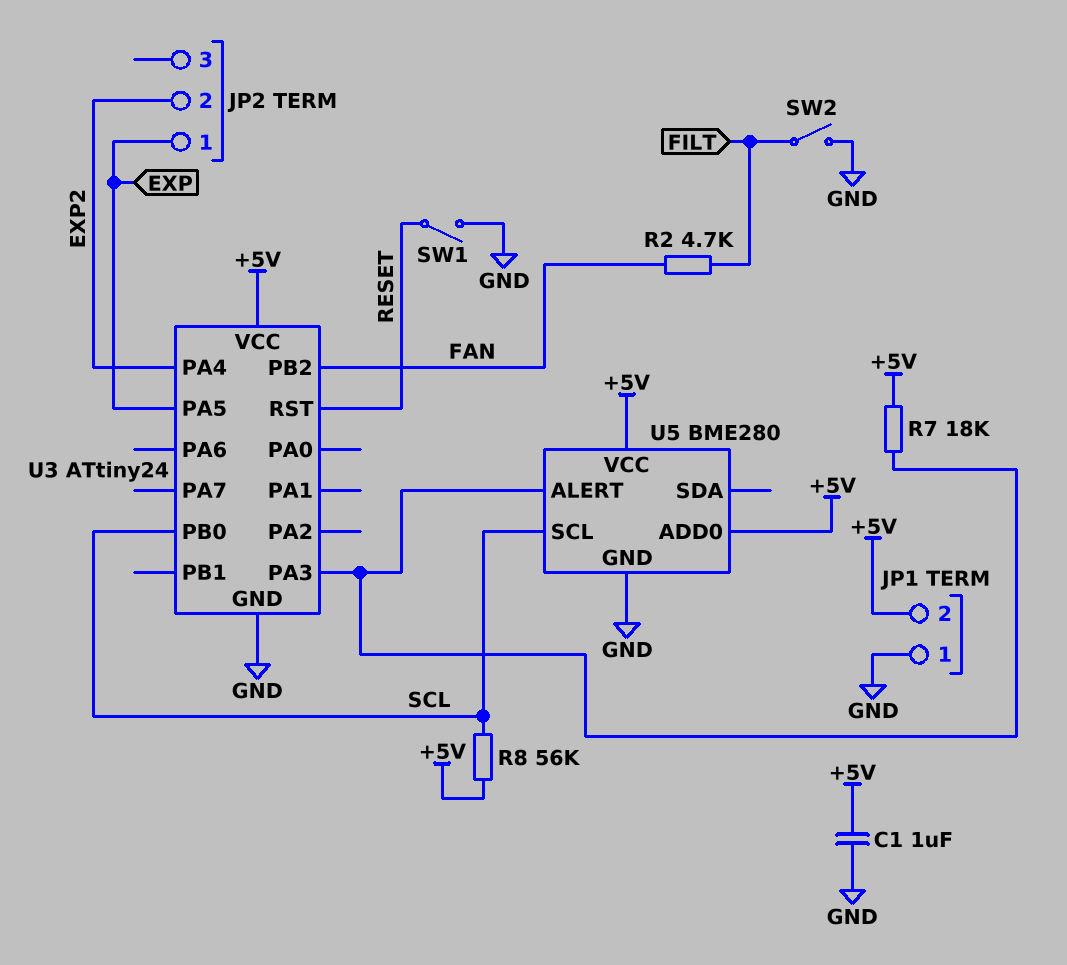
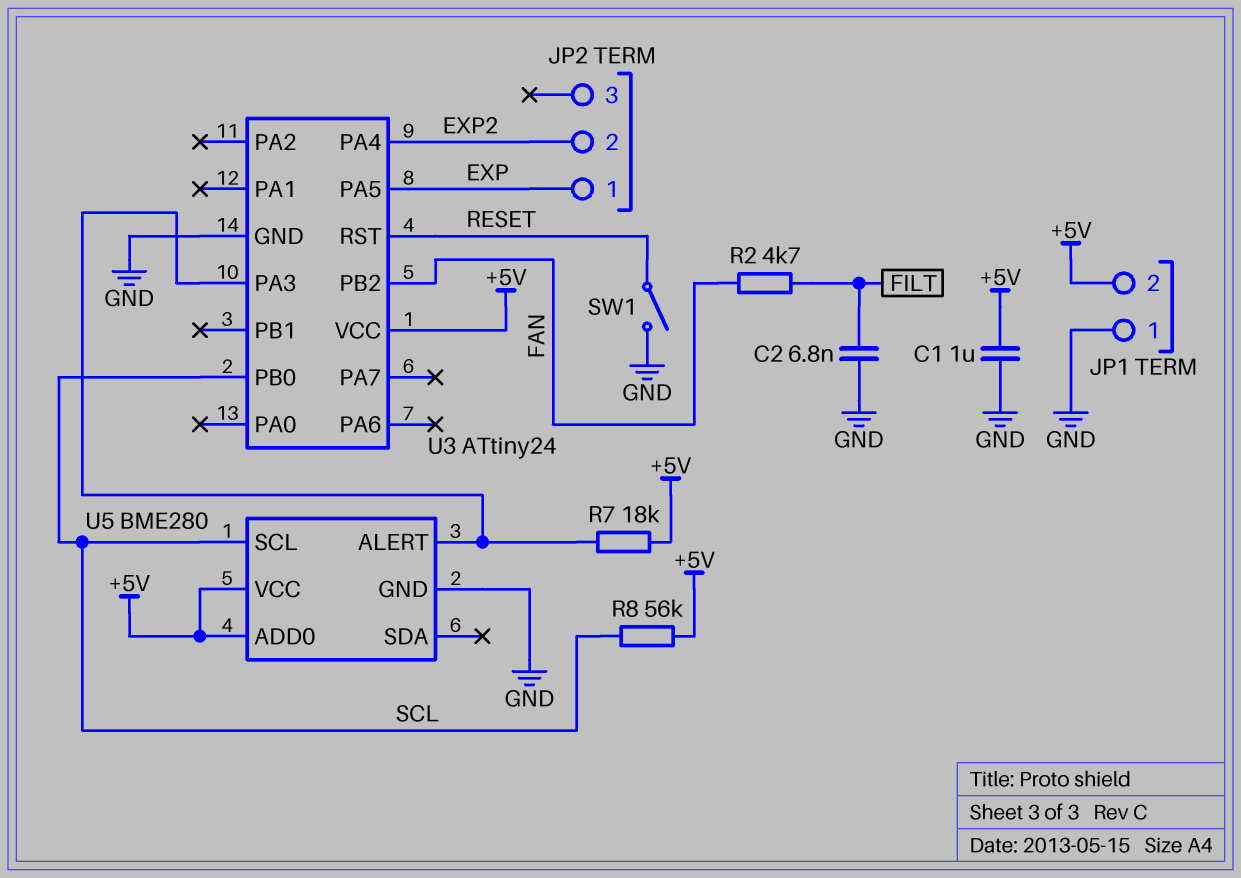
C2: none -> 6.8nF (FILT, GND)
SW2: switch (FILT, GND) -> none

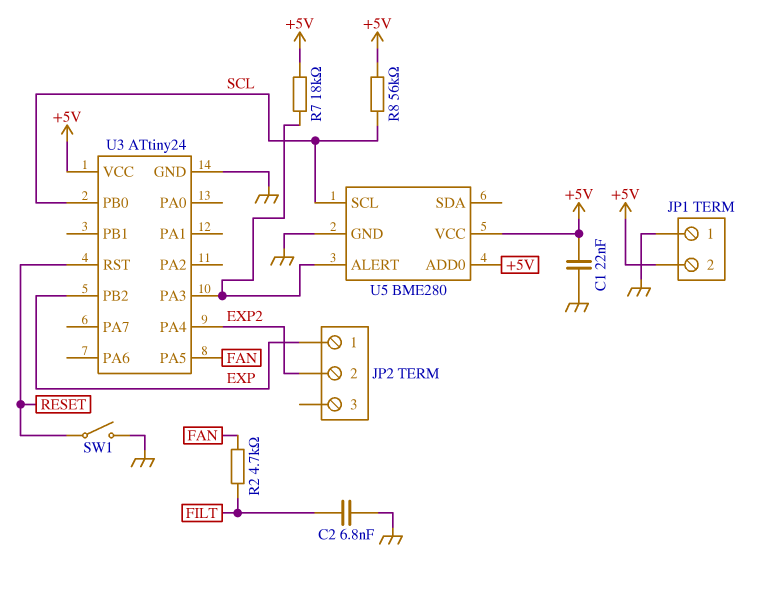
C1: 1uF (+5V, GND) -> 22nF (+5V, GND)
U3 pin PA5: EXP -> FAN
U3 pin PB2: FAN -> EXP

